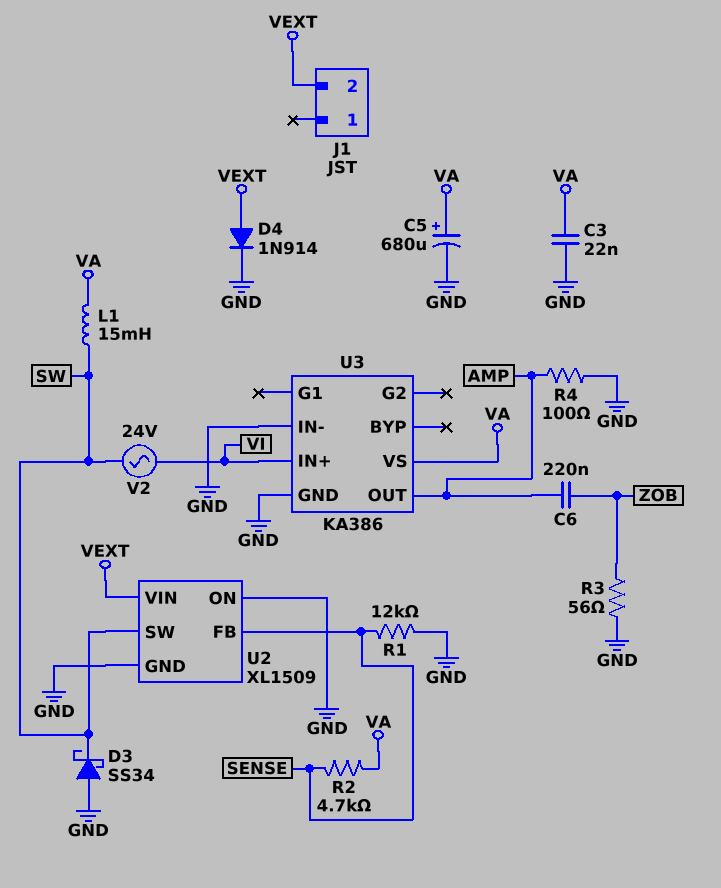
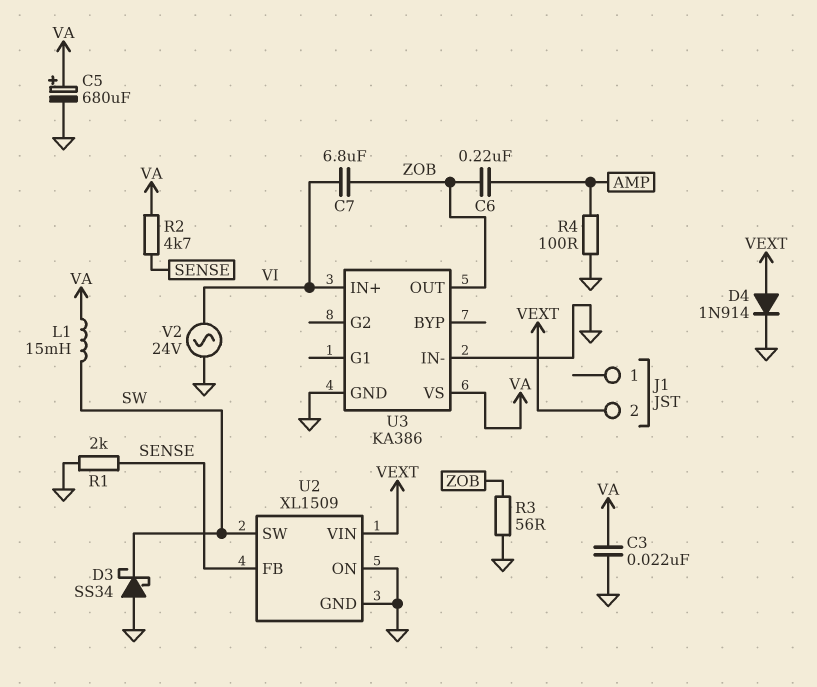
C7: none -> 6.8uF (VI, ZOB)
R1: 12k (GND, SENSE) -> 2k (GND, SENSE)
U3 pin OUT: AMP -> ZOB
V2: AC 24V (SW, VI) -> AC 24V (GND, VI)

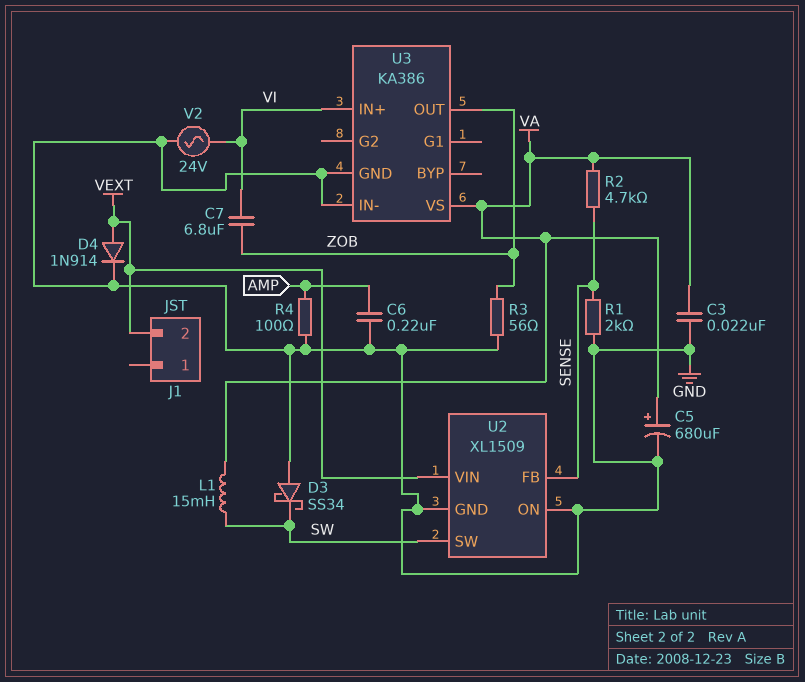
C6: 220nF (AMP, ZOB) -> 220nF (AMP, GND)

